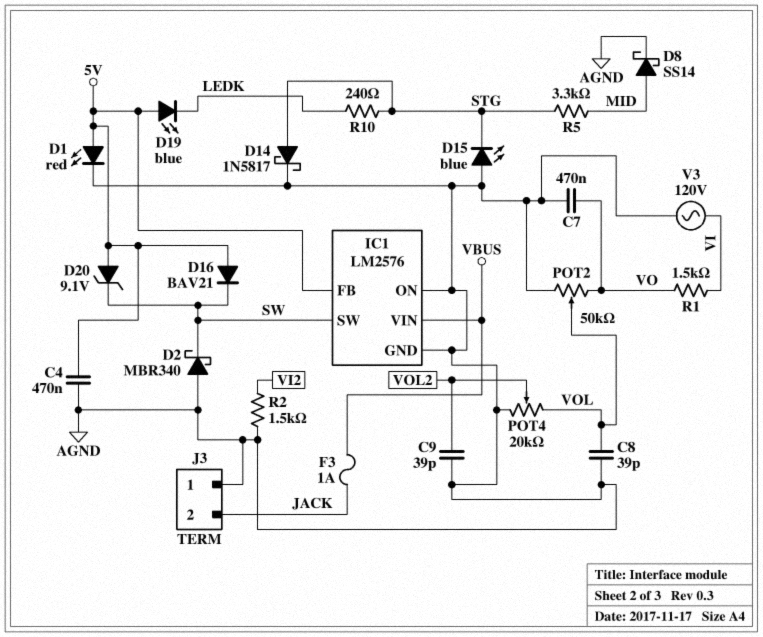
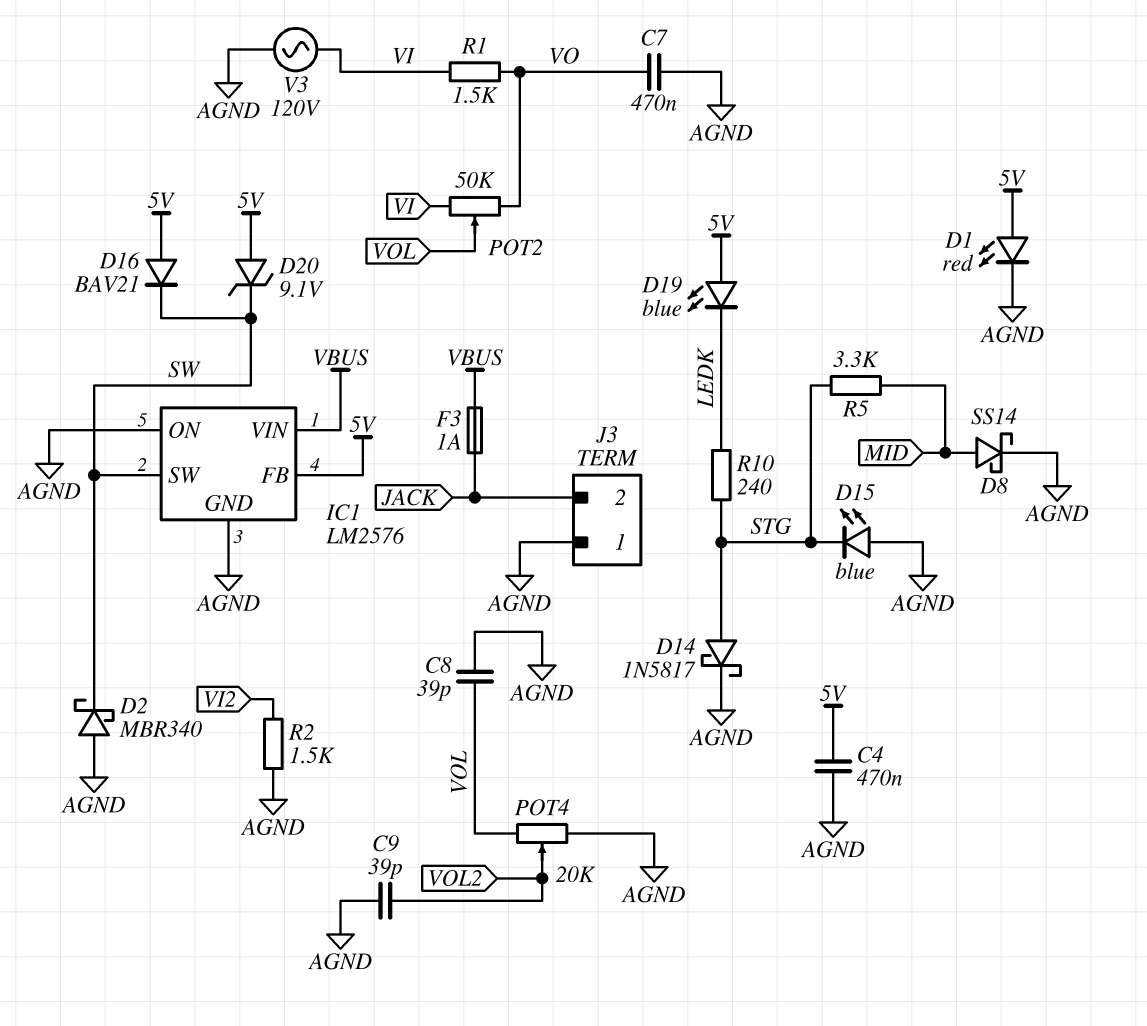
POT2: 50k (AGND, VO, wiper VOL) -> 50k (VI, VO, wiper VOL)

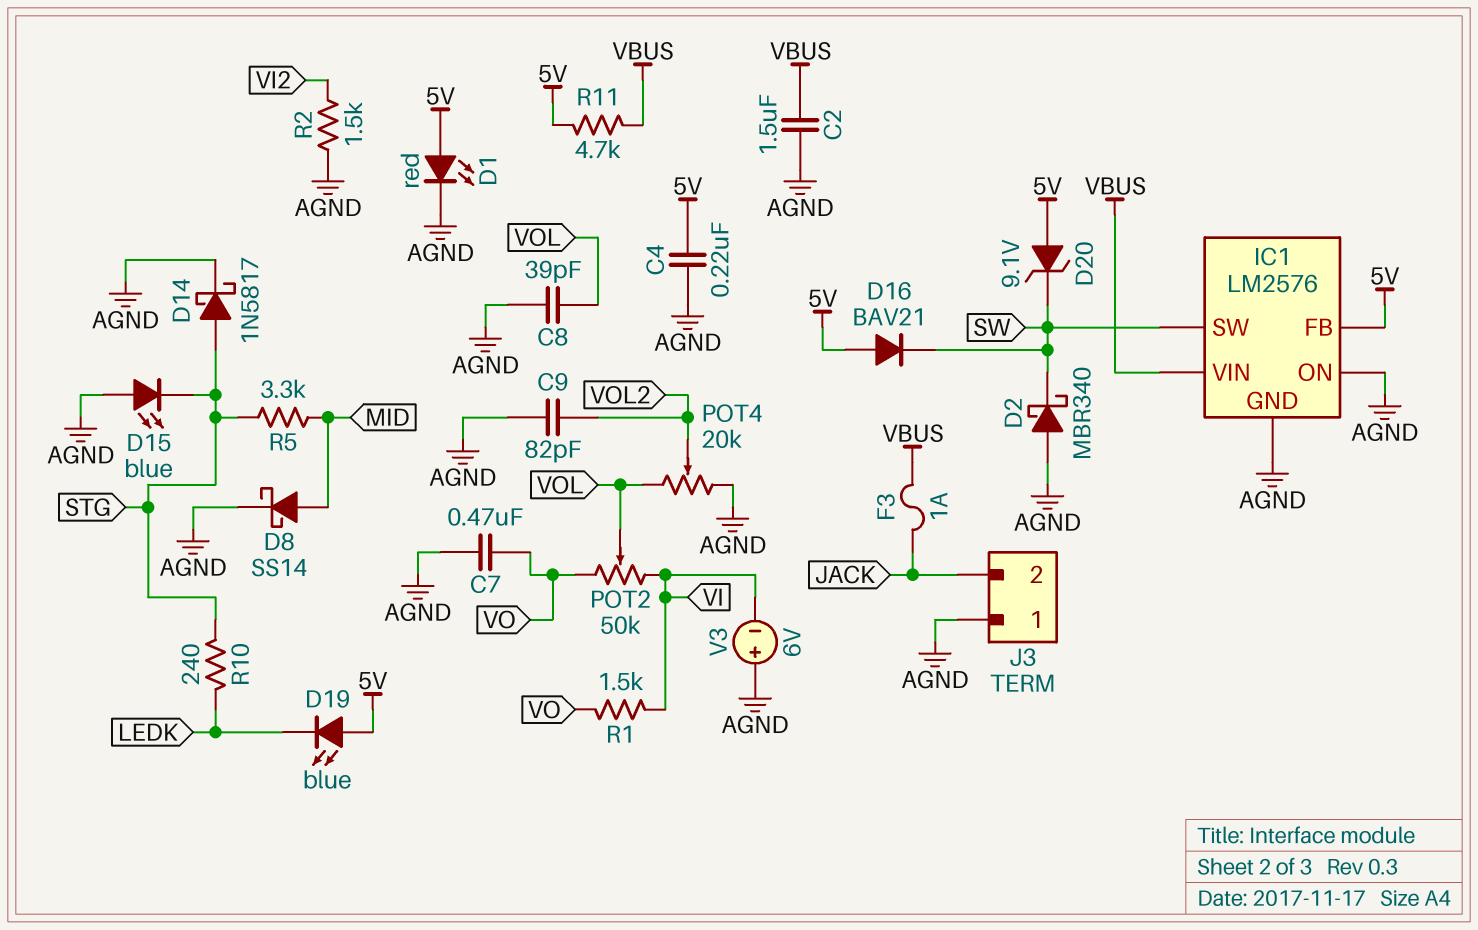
C2: none -> 1.5uF (AGND, VBUS)
C4: 470nF (5V, AGND) -> 220nF (5V, AGND)
C9: 39pF (AGND, VOL2) -> 82pF (AGND, VOL2)
R11: none -> 4.7k (5V, VBUS)
V3: AC 120V (AGND, VI) -> 6V (plus AGND, minus VI)

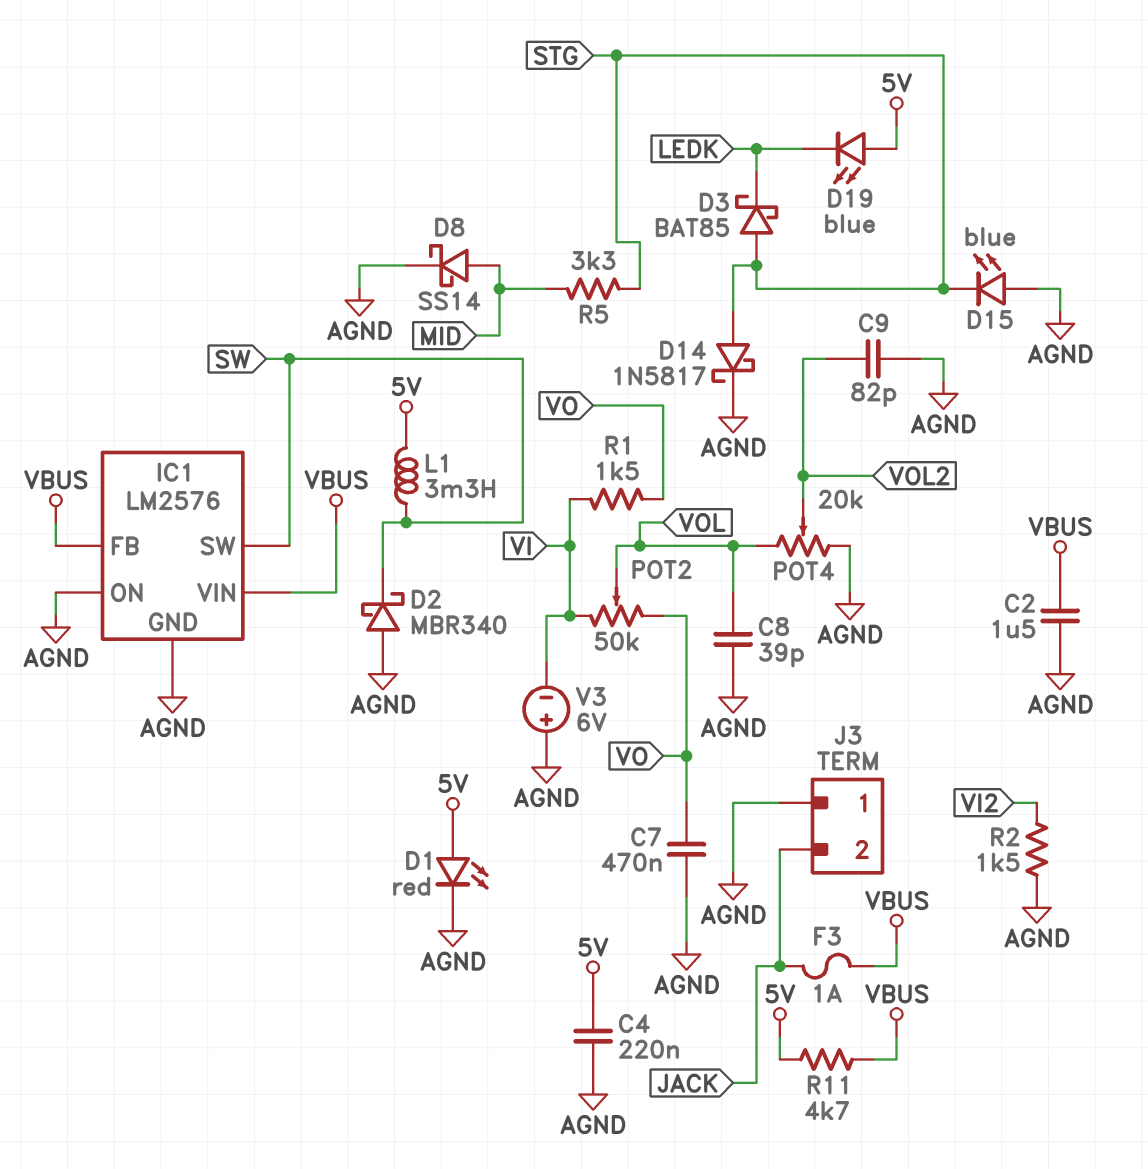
D3: none -> schottky BAT85 (A STG, K LEDK)
D16: diode BAV21 (A 5V, K SW) -> none
D20: zener 9.1V (A 5V, K SW) -> none
IC1 pin FB: 5V -> VBUS
L1: none -> 3.3mH (5V, SW)
R10: 240 (LEDK, STG) -> none

